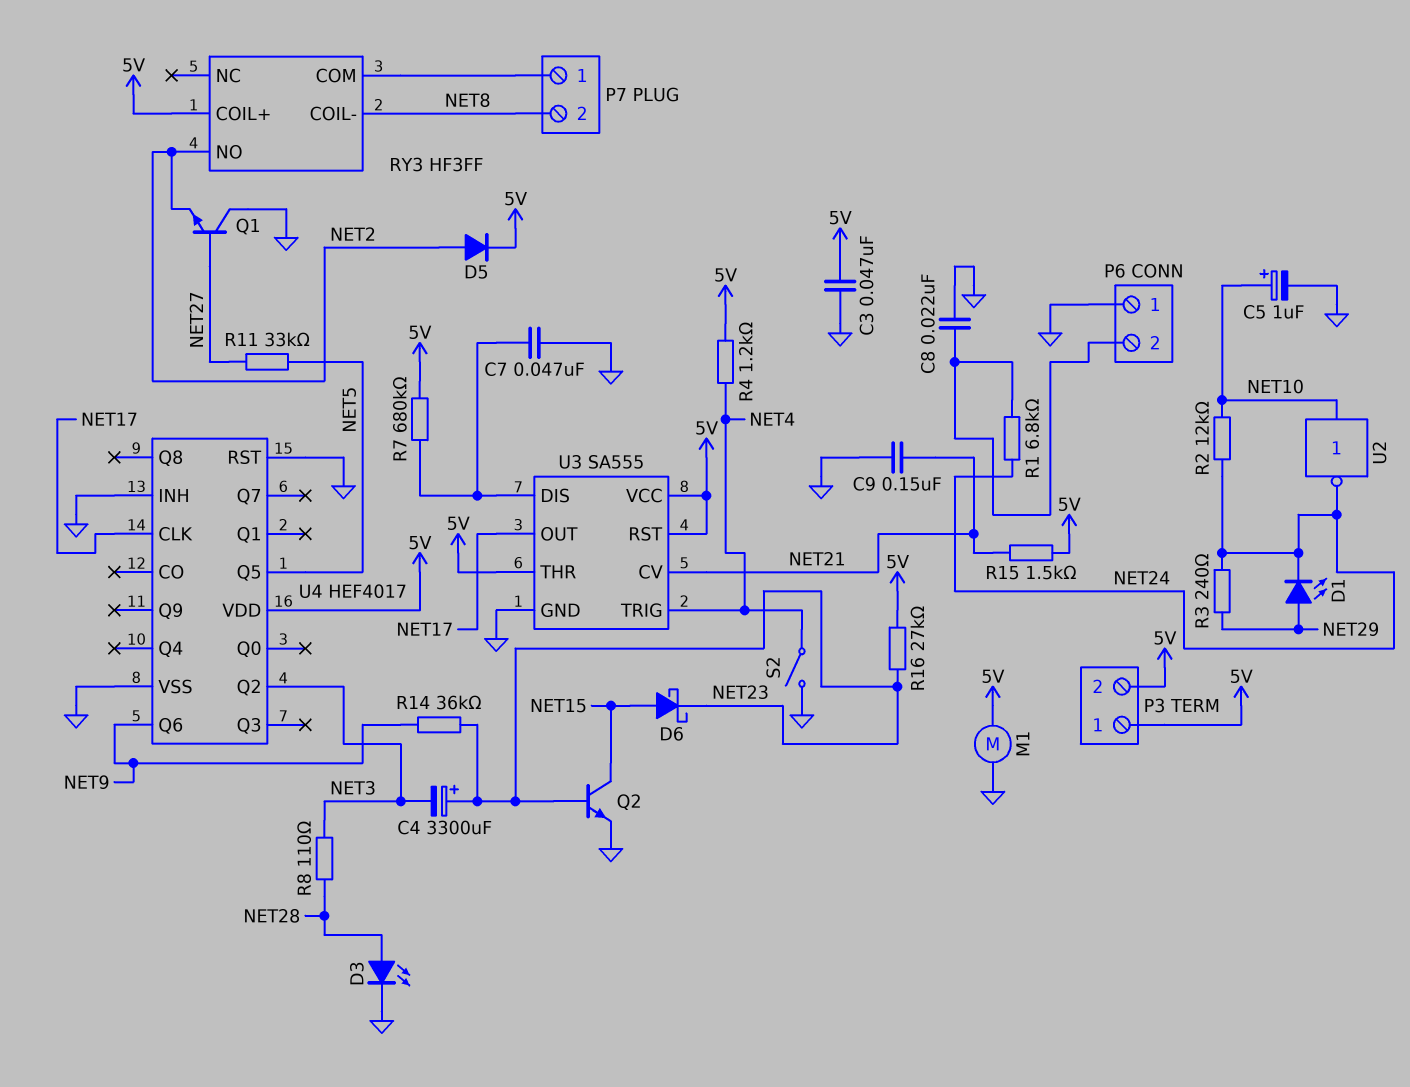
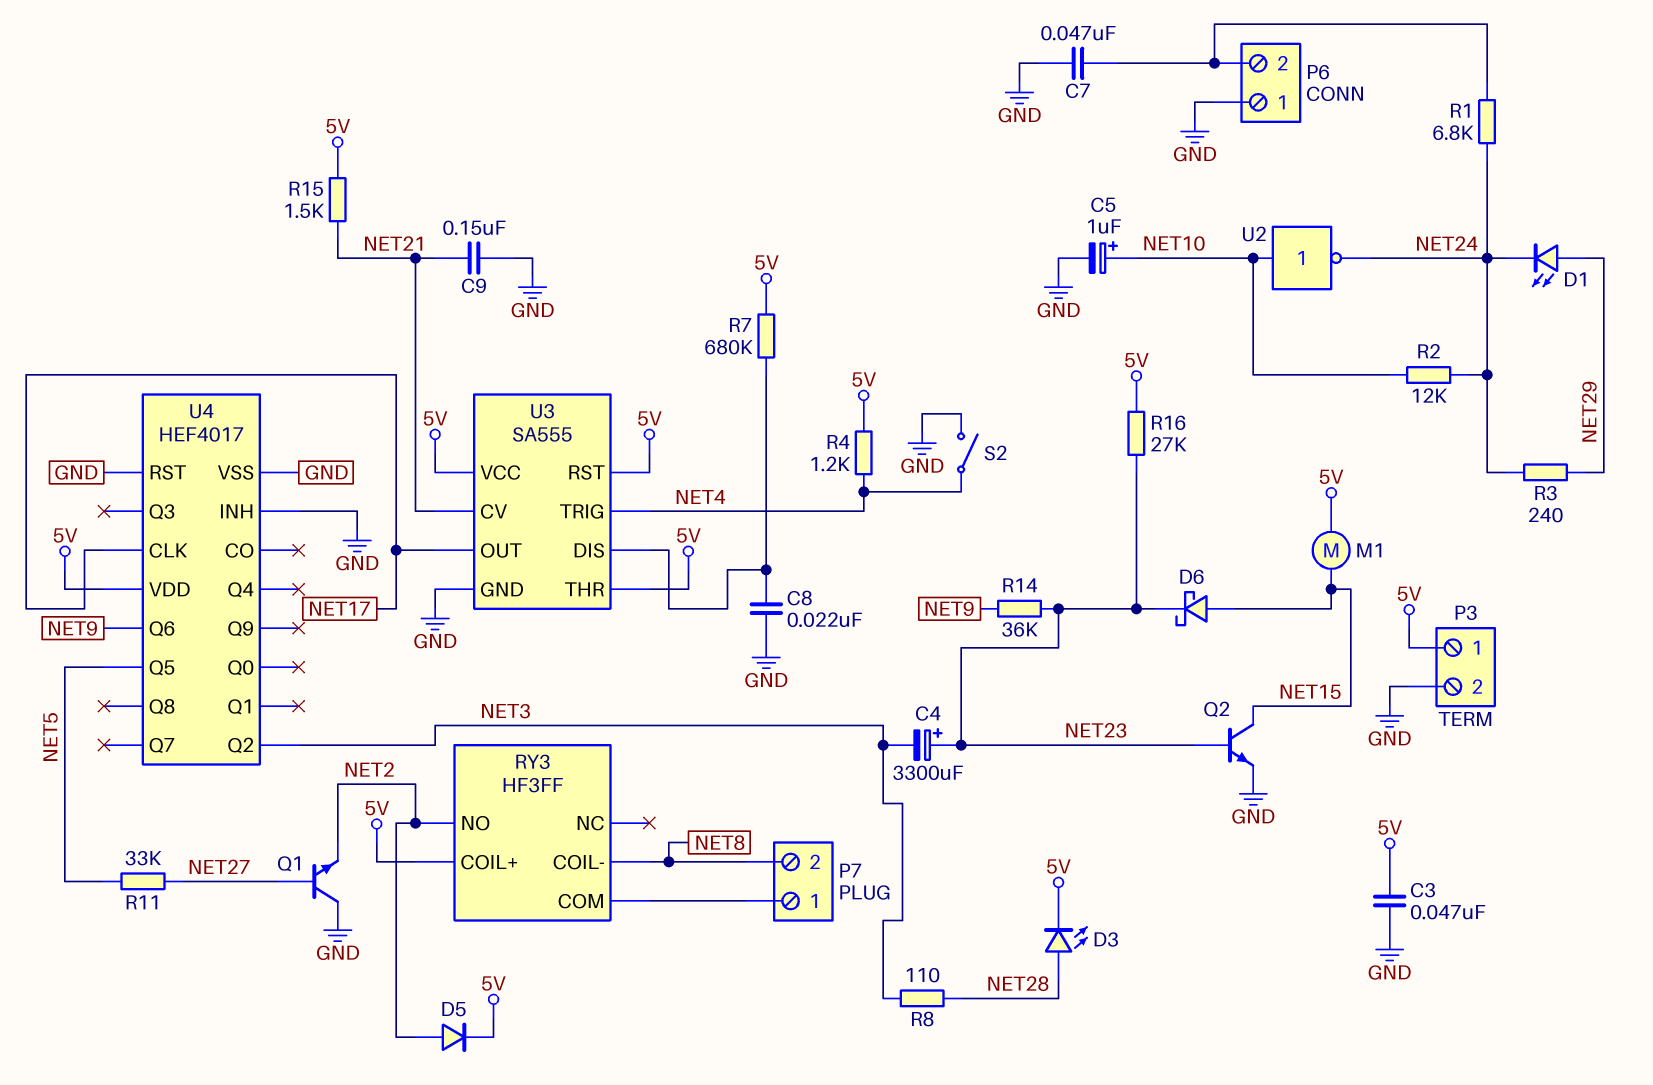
C7: 47nF (GND, U3/DIS) -> 47nF (GND, P6/2)
C8: 22nF (GND, P6/2) -> 22nF (GND, U3/DIS)
D3: LED (A NET28, K GND) -> LED (A NET28, K 5V)
M1: motor (5V, GND) -> motor (5V, NET15)
P3 pin 2: 5V -> GND

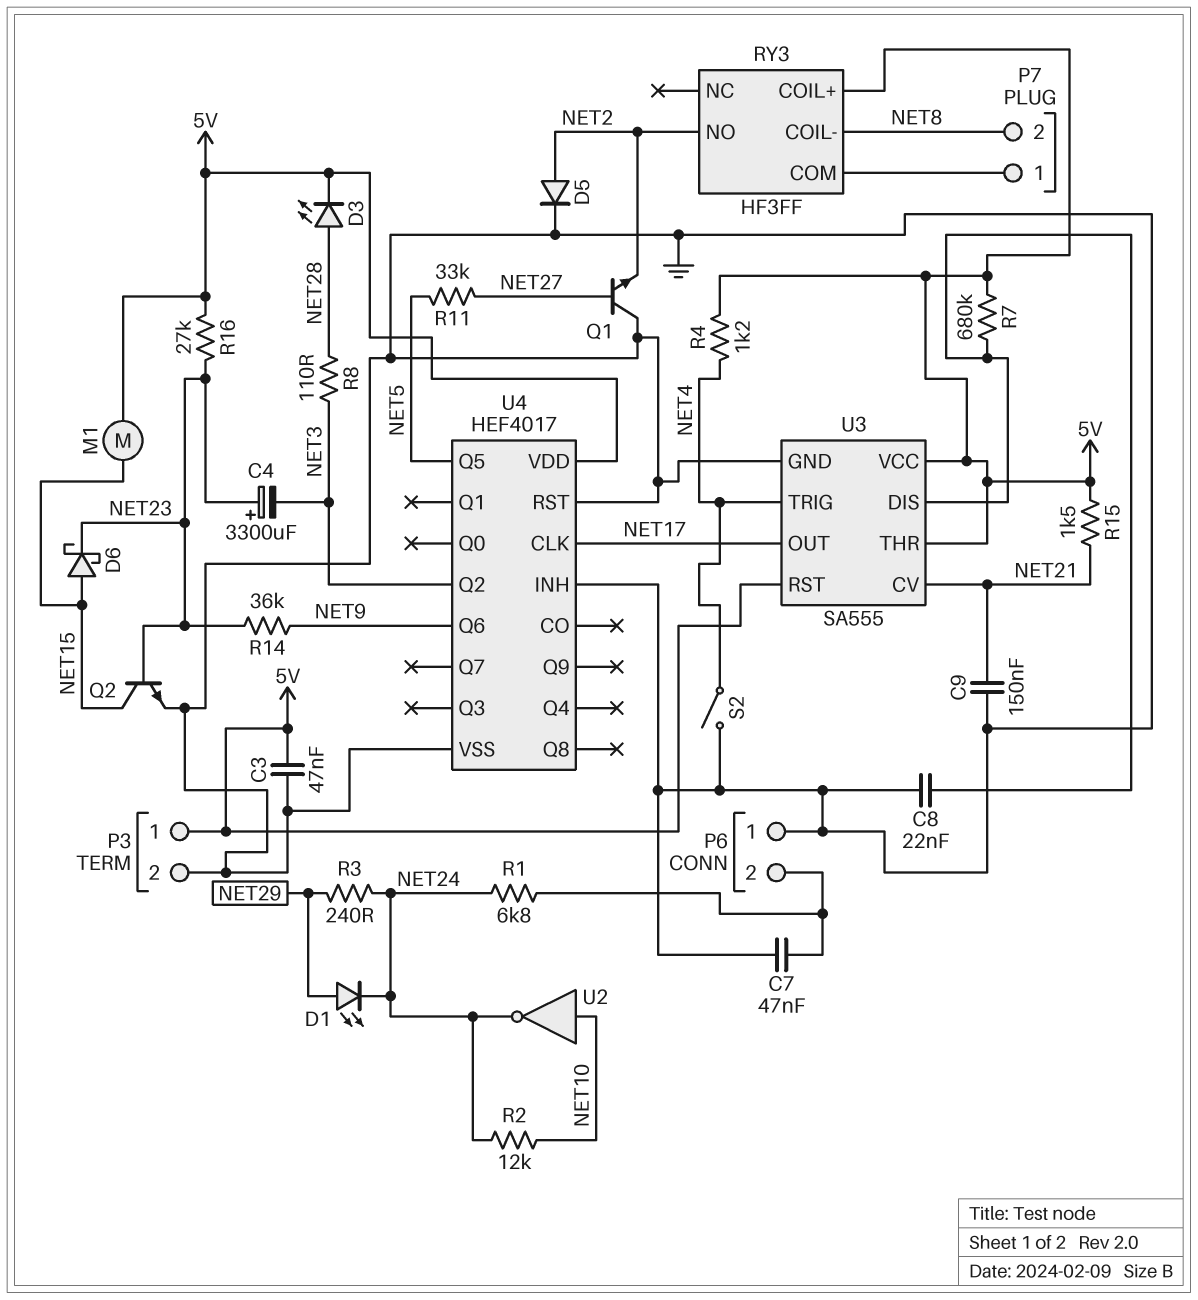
C5: 1uF (plus NET10, minus GND) -> none
D5: diode (A NET2, K 5V) -> diode (A NET2, K GND)

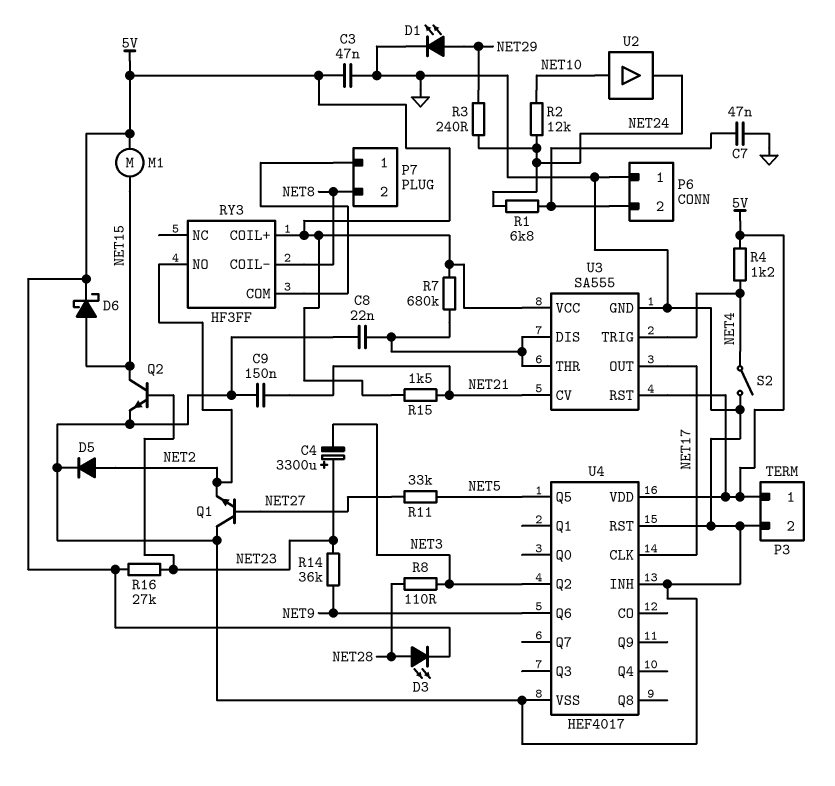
D1: LED (A NET29, K NET24) -> LED (A NET29, K GND)
D6: schottky (A NET15, K NET23) -> schottky (A NET15, K 5V)
U2: NOT (in NET10, out NET24) -> buffer (in NET10, out NET24)
U3 pin THR: 5V -> U3/DIS

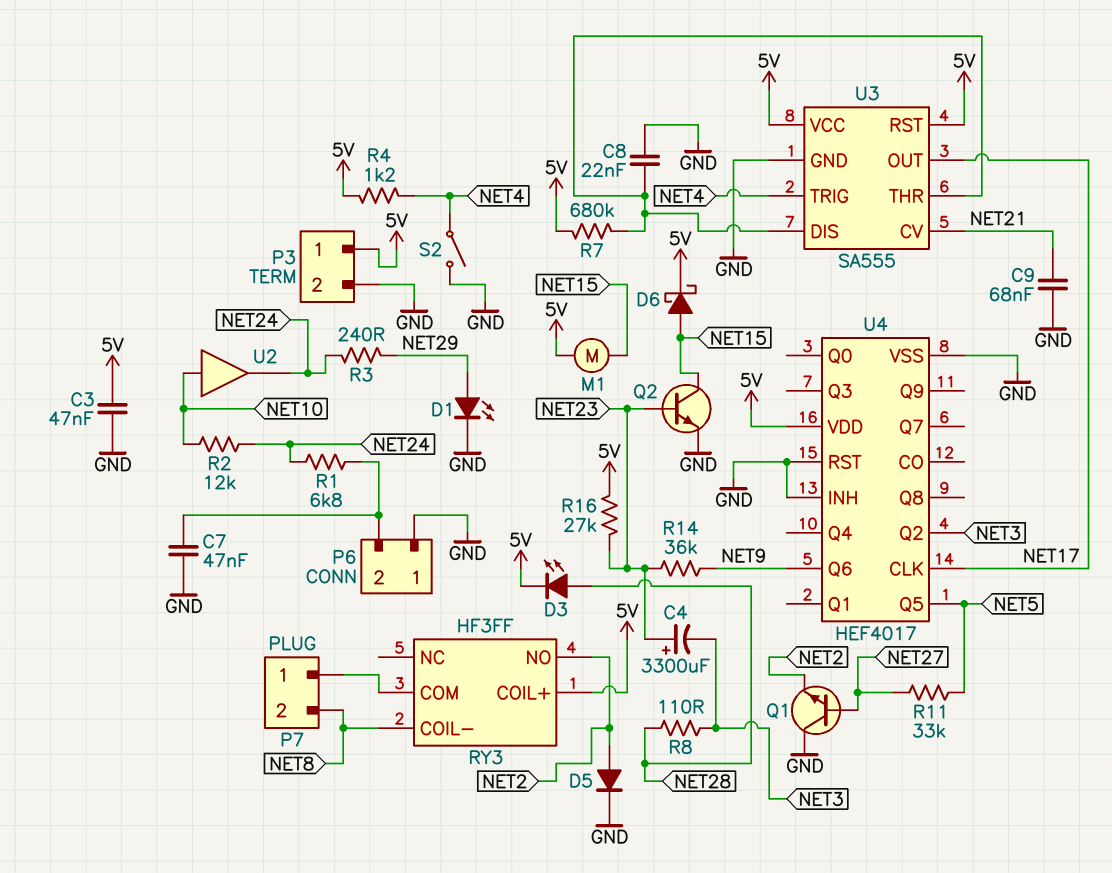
C9: 150nF (GND, NET21) -> 68nF (GND, NET21)
R15: 1.5k (5V, NET21) -> none

